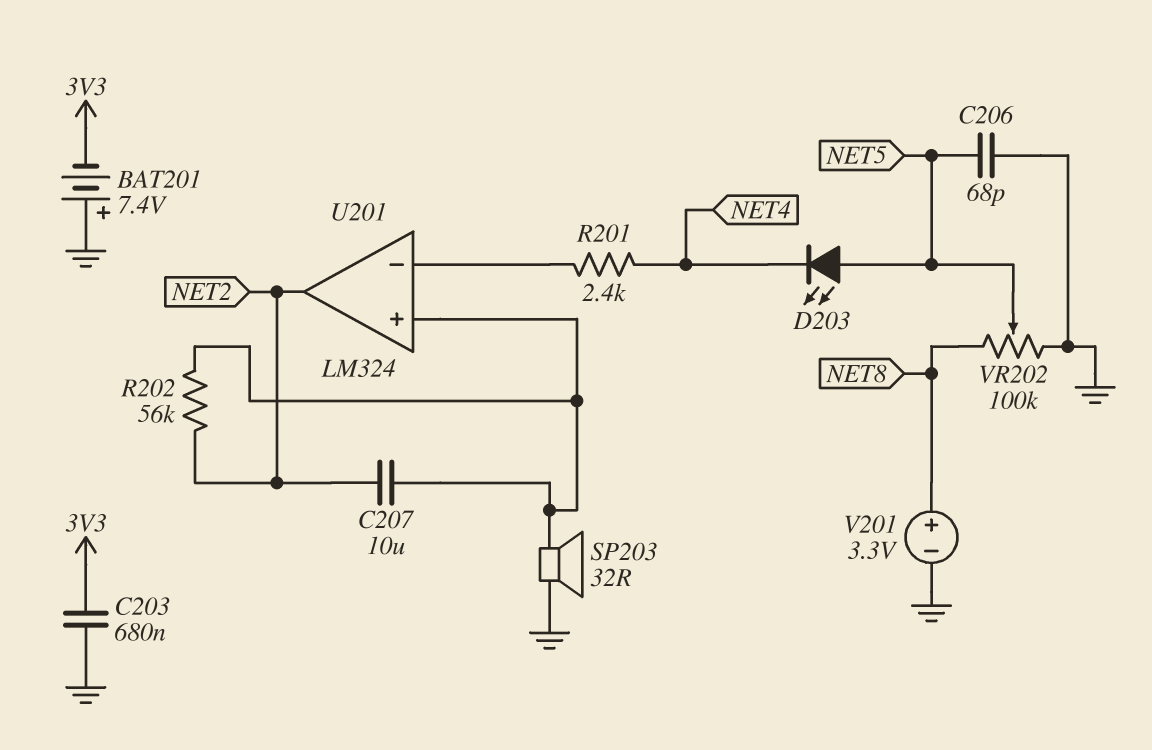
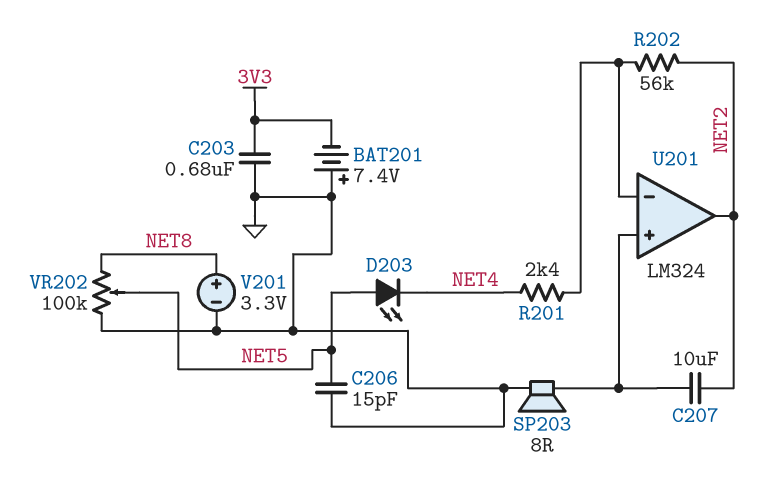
C206: 68pF (GND, NET5) -> 15pF (GND, NET5)
R202: 56k (NET2, U201/in+) -> 56k (NET2, U201/in-)
SP203: speaker 32R (GND, U201/in+) -> speaker 8R (GND, U201/in+)

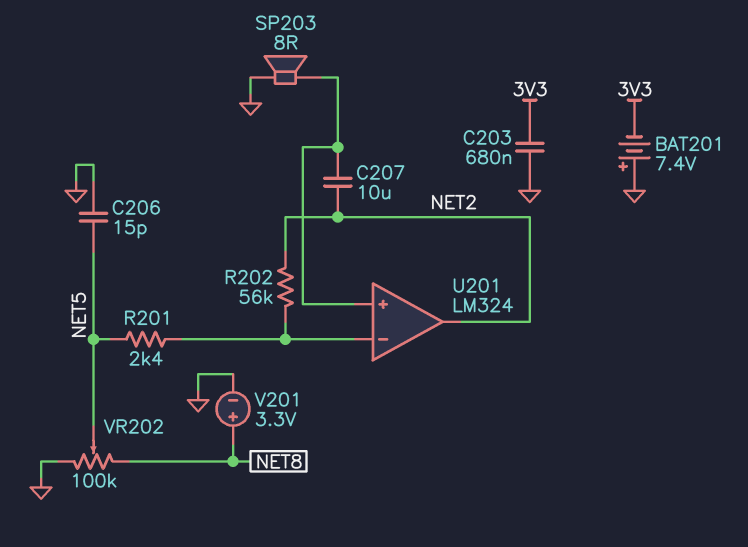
D203: LED (A NET5, K NET4) -> none
R201: 2.4k (NET4, U201/in-) -> 2.4k (NET5, U201/in-)

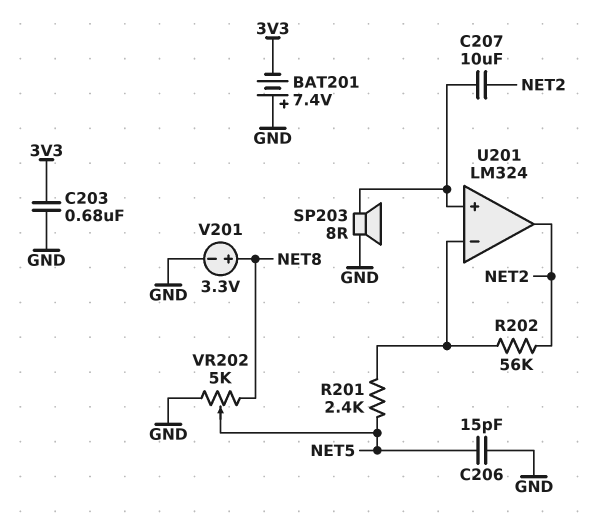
VR202: 100k (GND, NET8, wiper NET5) -> 5k (GND, NET8, wiper NET5)

